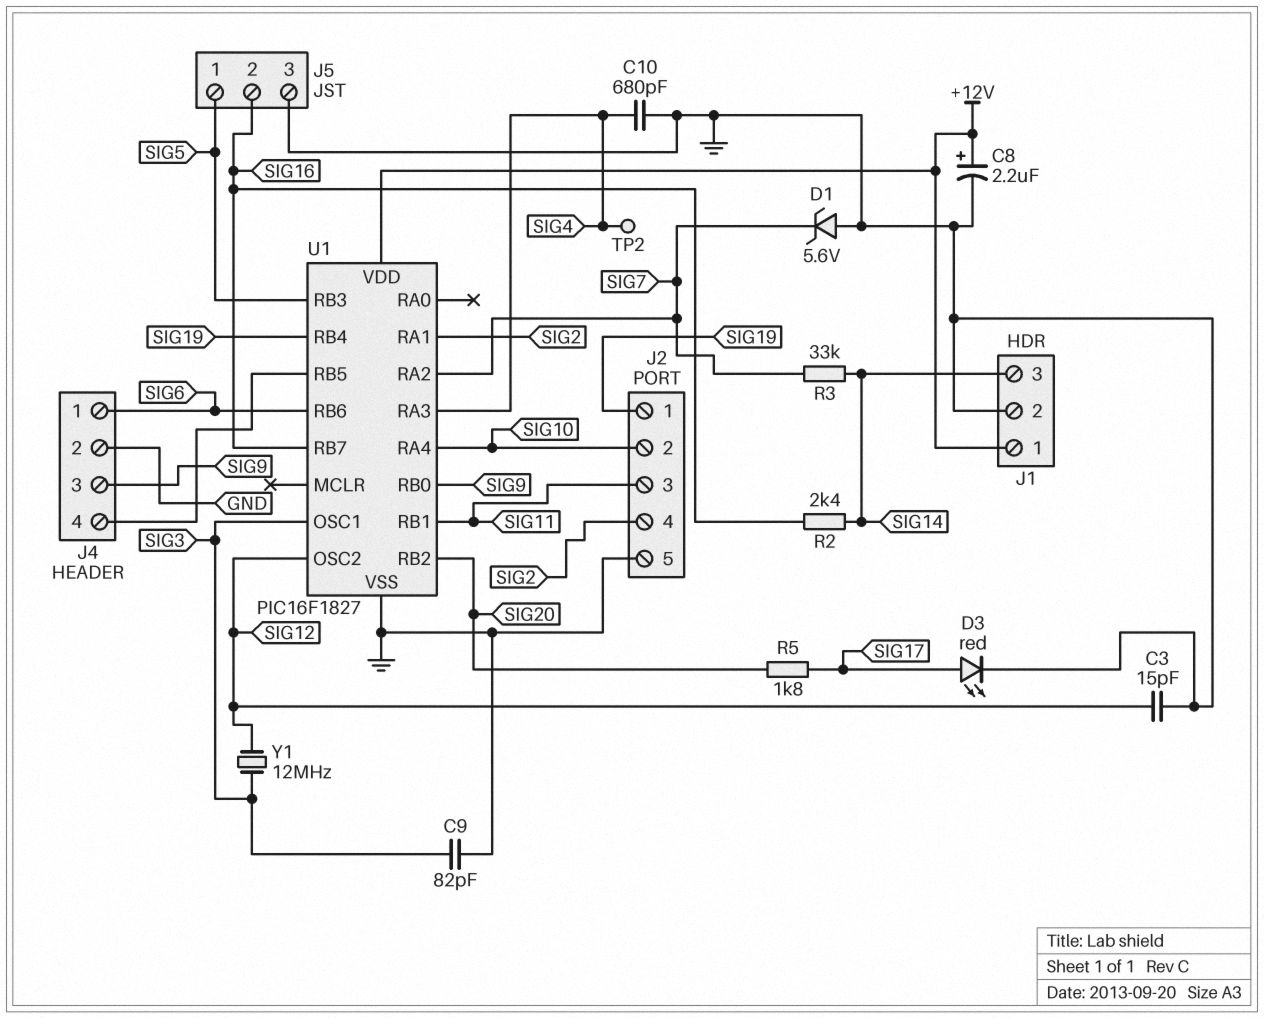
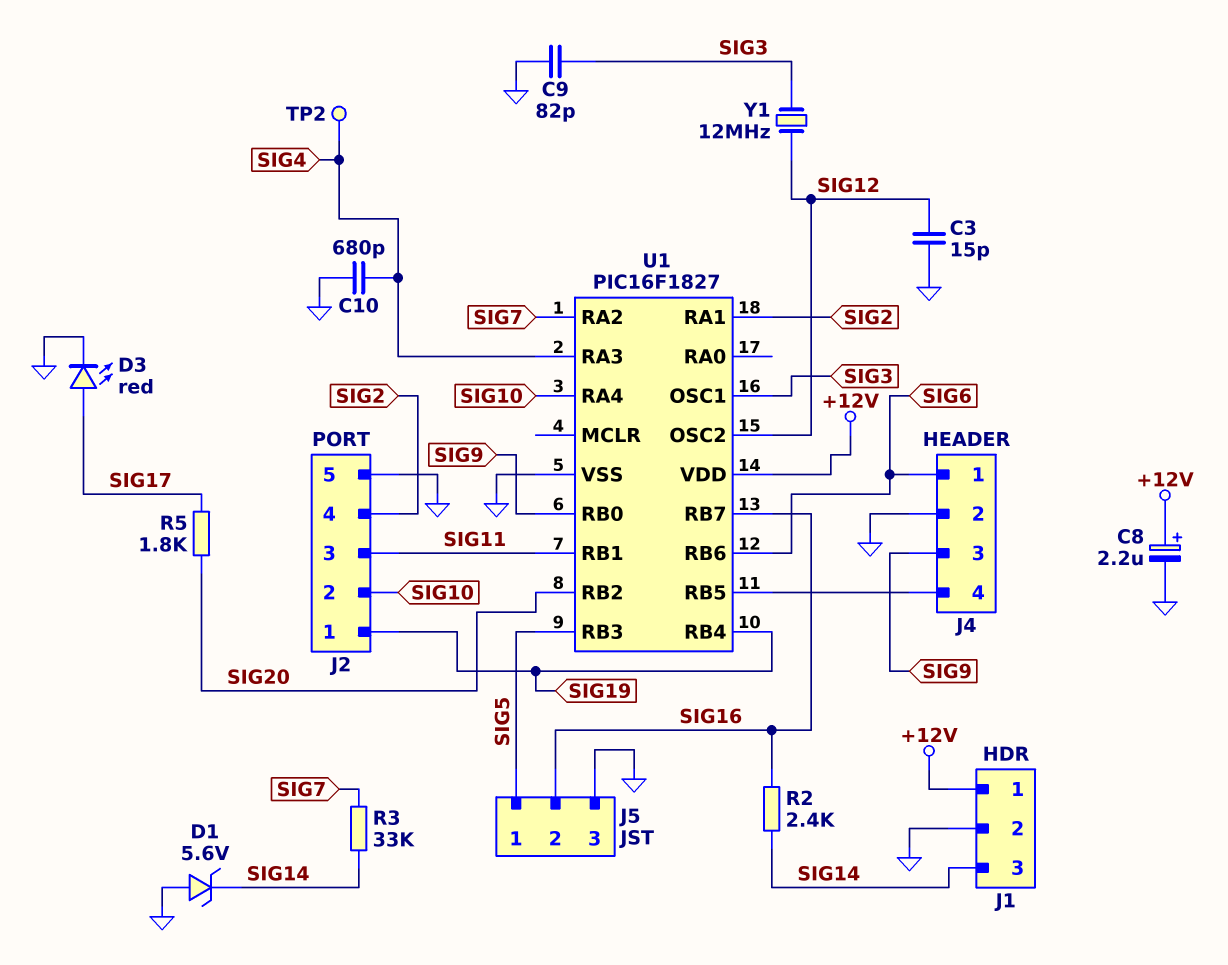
D1: zener 5.6V (A GND, K SIG7) -> zener 5.6V (A GND, K SIG14)

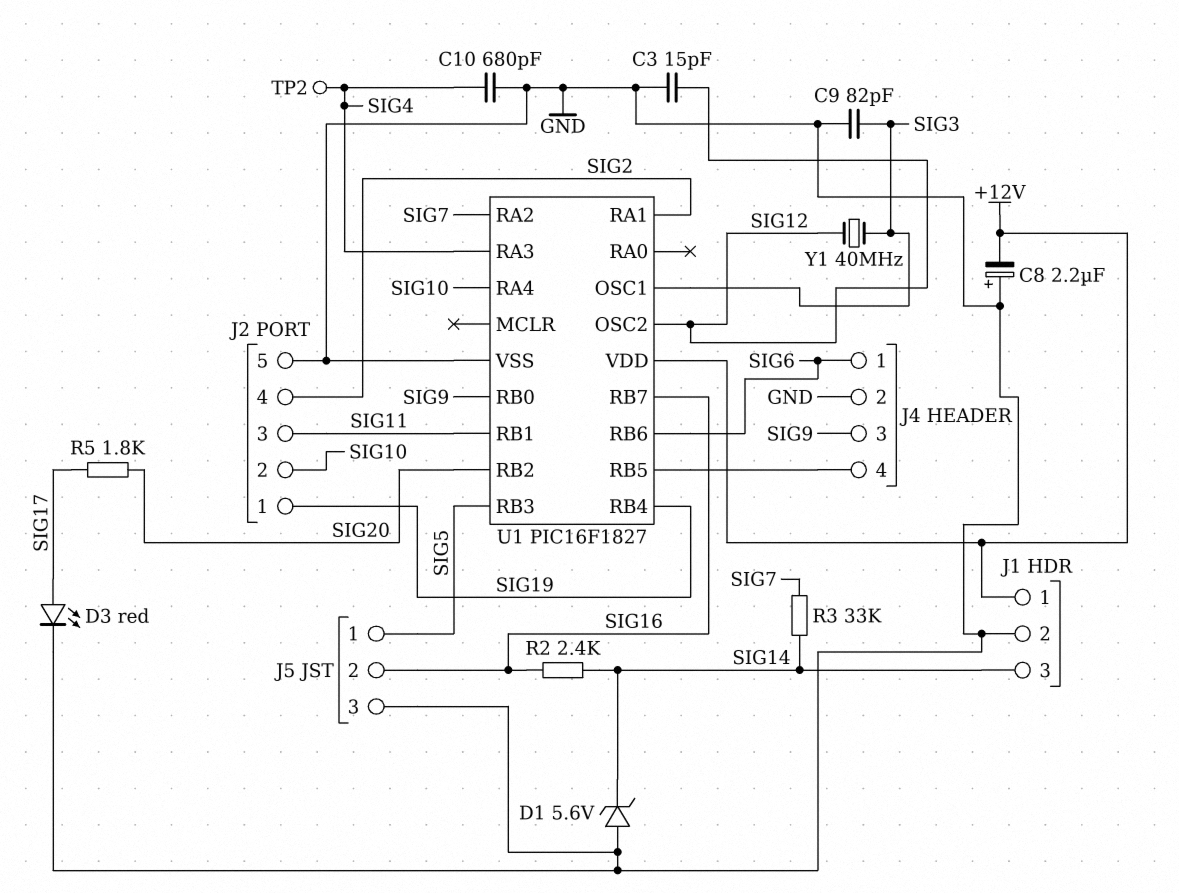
C8: 2.2uF (plus +12V, minus GND) -> 2.2uF (plus GND, minus +12V)
Y1: 12MHz (SIG3, SIG12) -> 40MHz (SIG3, SIG12)

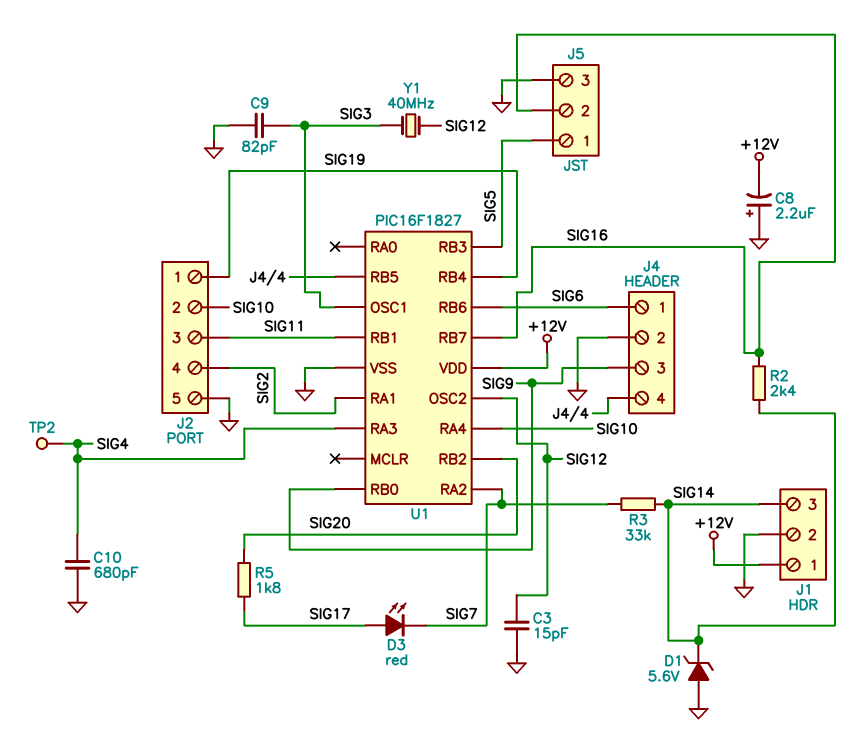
D3: LED red (A SIG17, K GND) -> LED red (A SIG17, K SIG7)

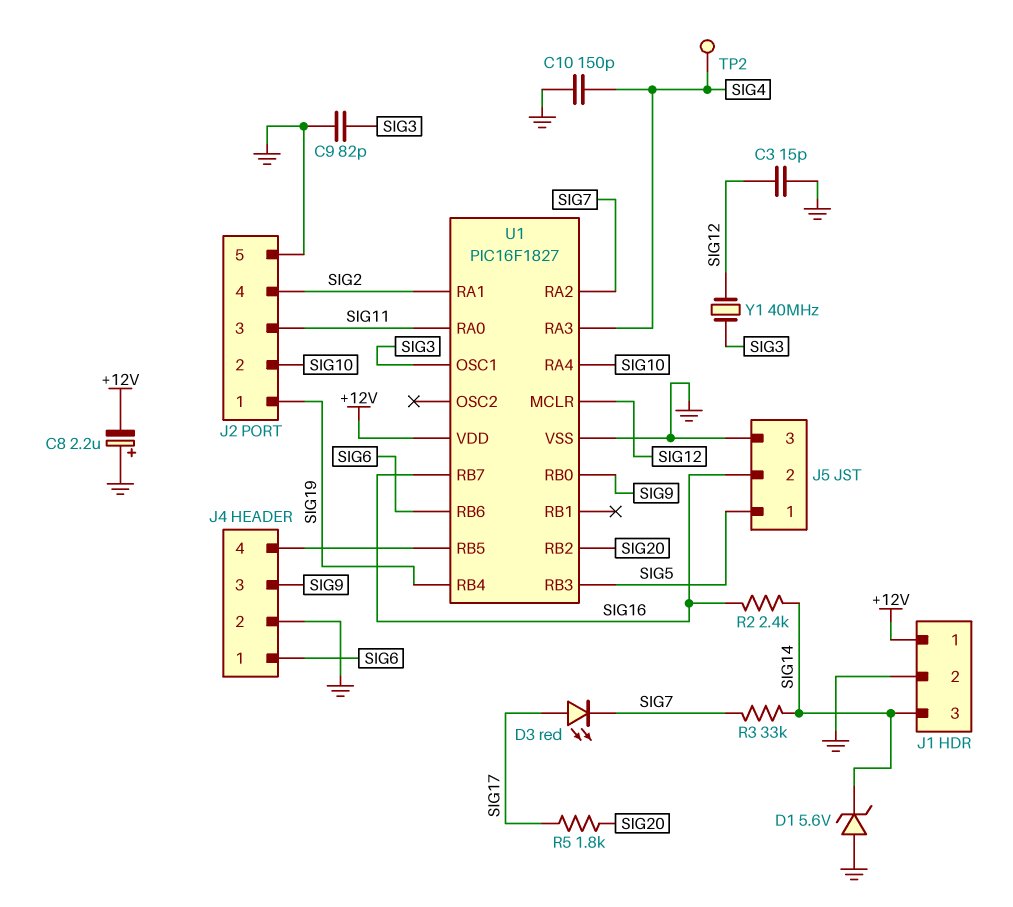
C10: 680pF (GND, SIG4) -> 150pF (GND, SIG4)
U1 pin MCLR: none -> SIG12
U1 pin OSC2: SIG12 -> none
U1 pin RA0: none -> SIG11
U1 pin RB1: SIG11 -> none

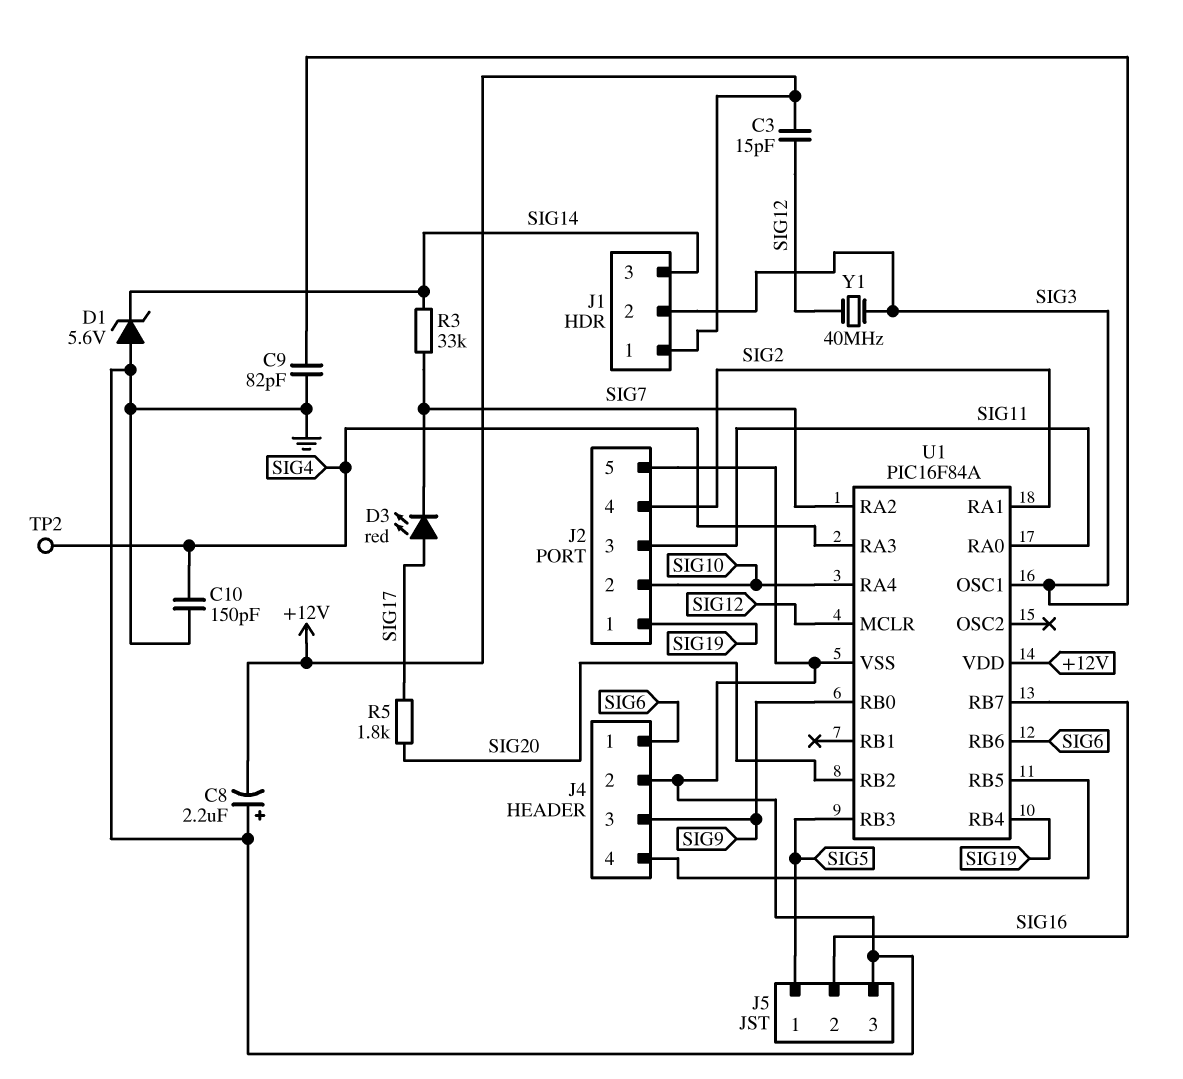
C3: 15pF (GND, SIG12) -> 15pF (+12V, SIG12)
J1 pin 2: GND -> SIG3
R2: 2.4k (SIG14, SIG16) -> none
U1: PIC16F1827 -> PIC16F84A

